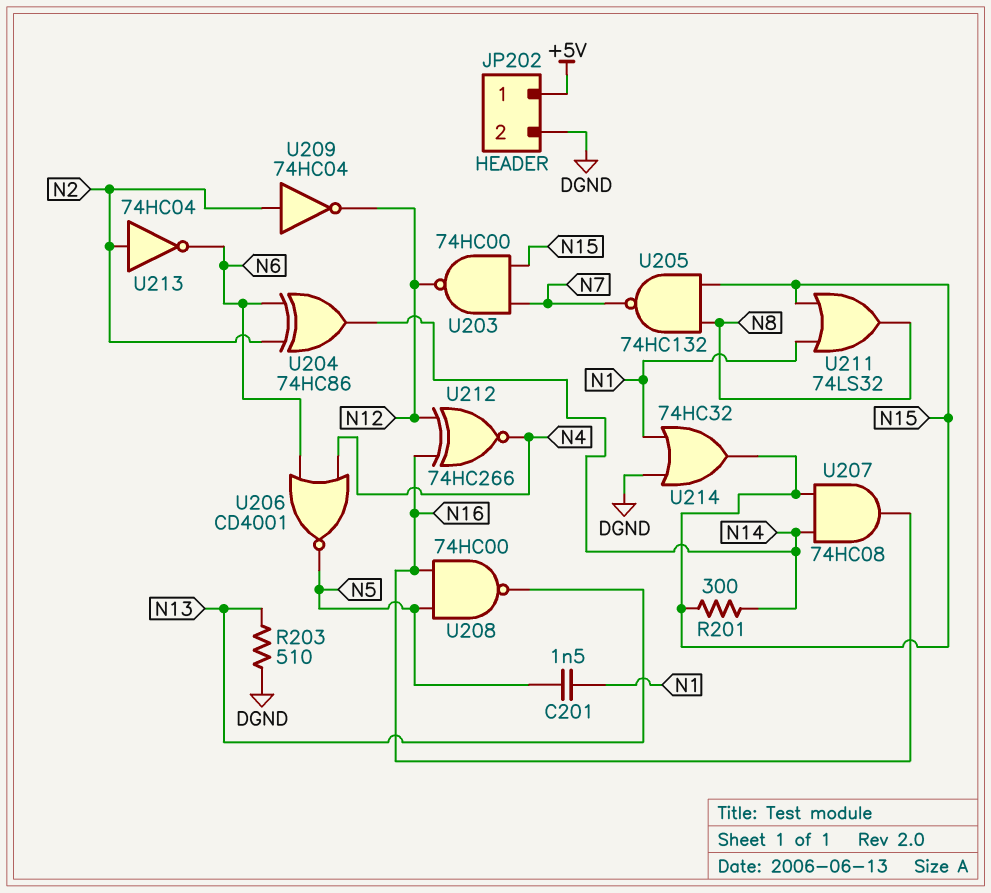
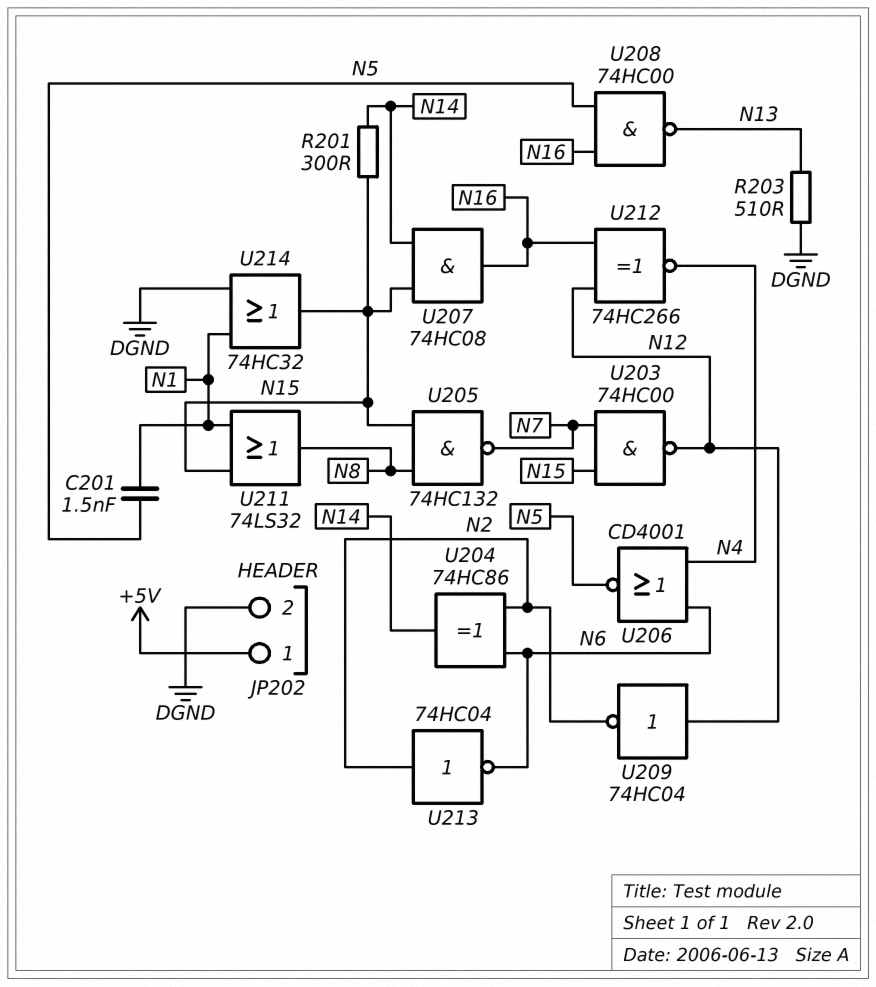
U209: NOT 74HC04 (in N2, out N12) -> NOT 74HC04 (in N12, out N2)

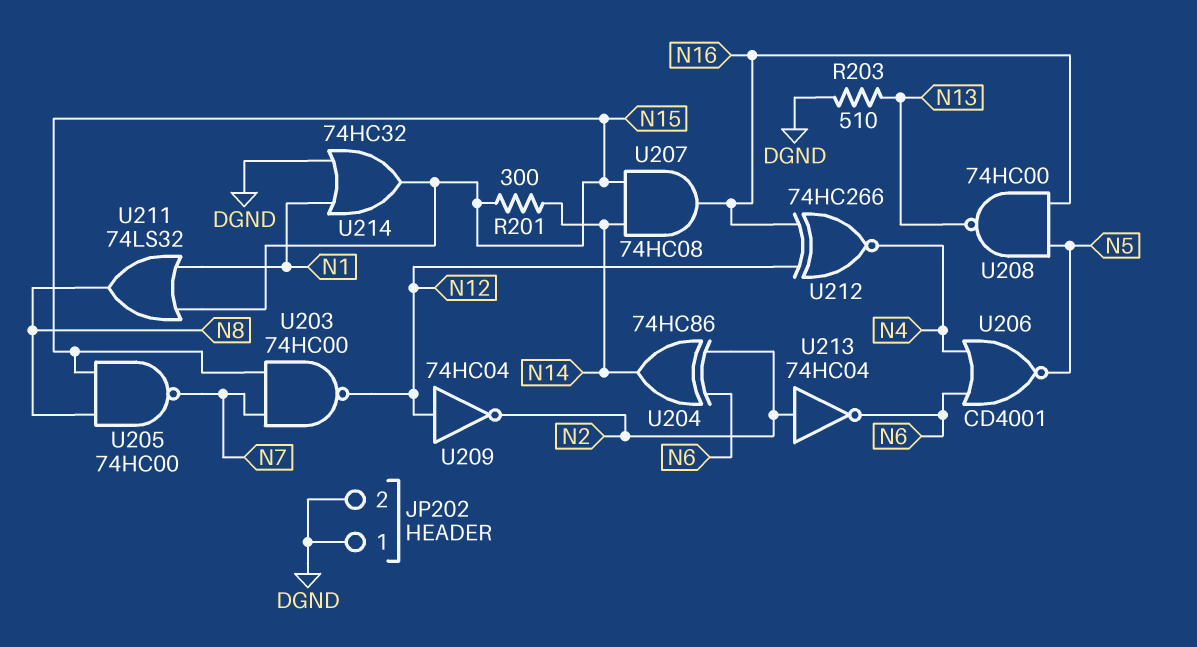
C201: 1.5nF (N1, N5) -> none
JP202 pin 1: +5V -> DGND
U205: NAND 74HC132 (in N8, in N15, out N7) -> NAND 74HC00 (in N8, in N15, out N7)

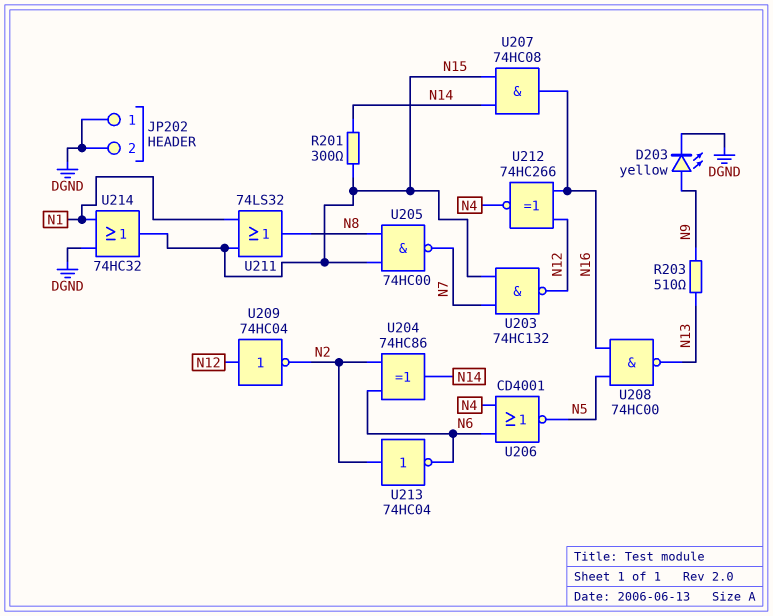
D203: none -> LED yellow (A N9, K DGND)
R203: 510 (DGND, N13) -> 510 (N9, N13)
U203: NAND 74HC00 (in N7, in N15, out N12) -> NAND 74HC132 (in N7, in N15, out N12)

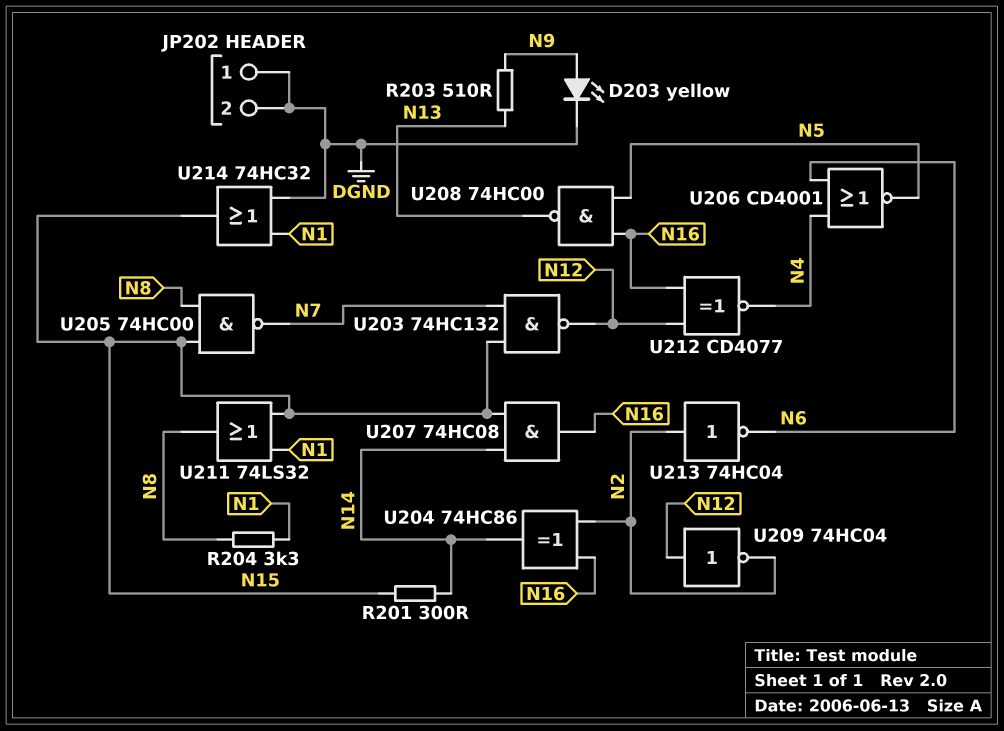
R204: none -> 3.3k (N1, N8)
U204: XOR 74HC86 (in N2, in N6, out N14) -> XOR 74HC86 (in N2, in N16, out N14)
U212: XNOR 74HC266 (in N12, in N16, out N4) -> XNOR CD4077 (in N12, in N16, out N4)

